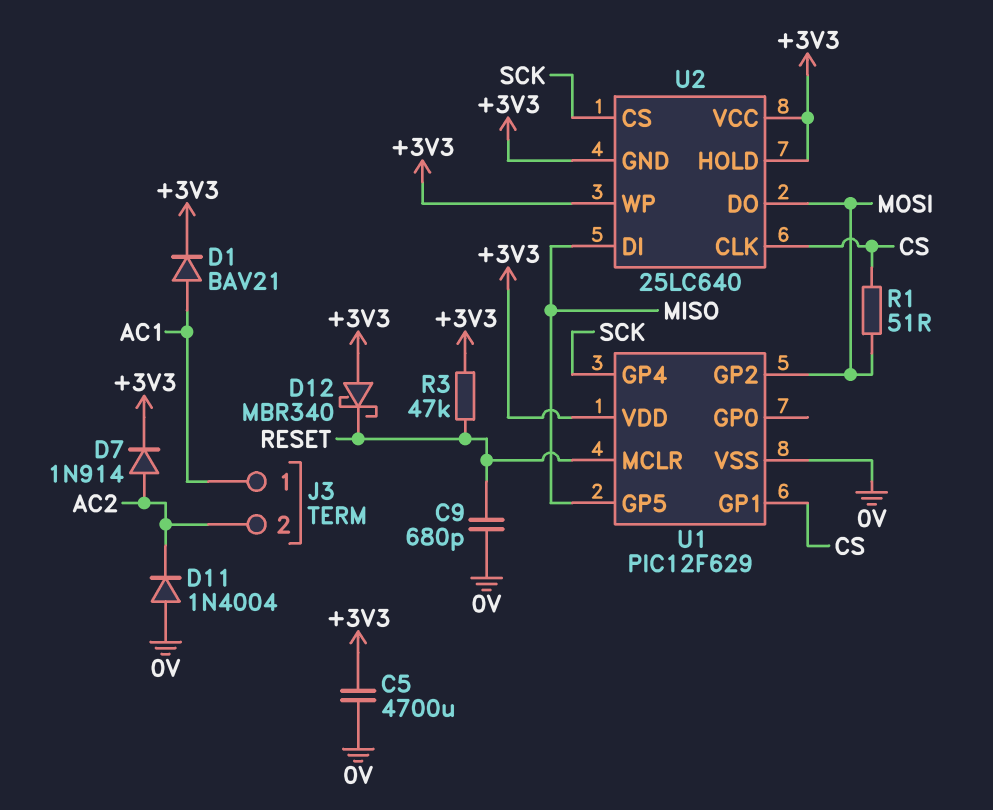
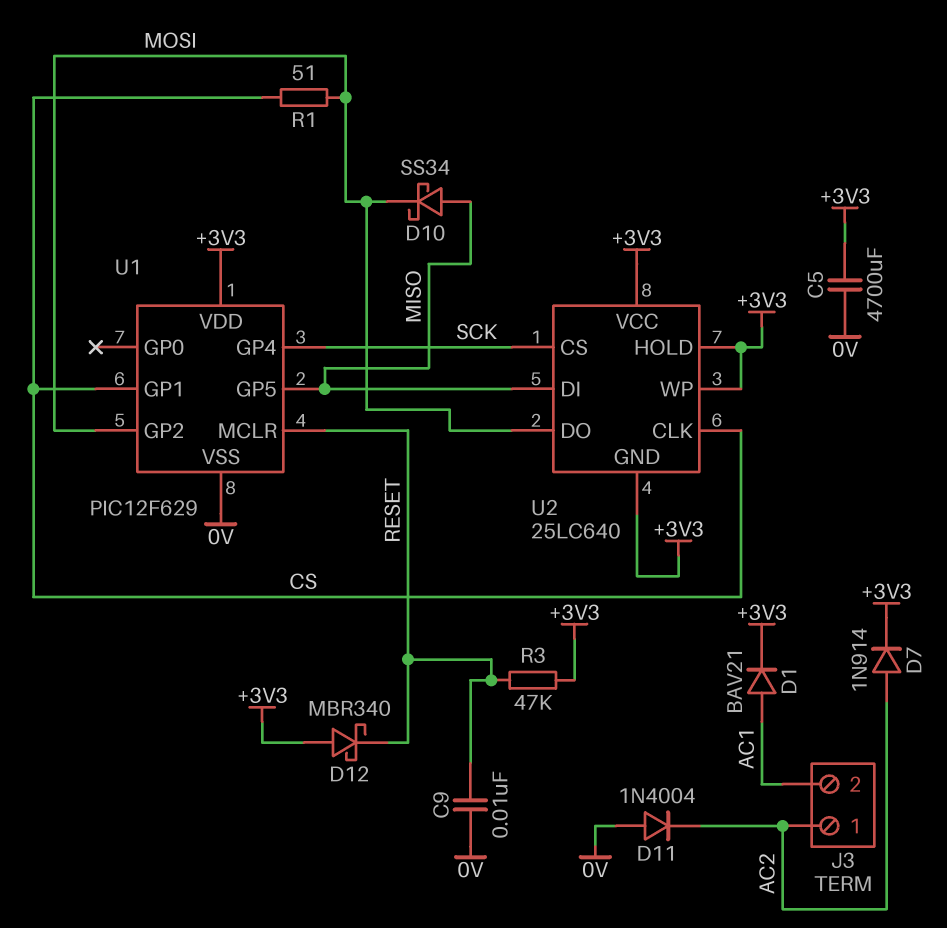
C9: 680pF (0V, RESET) -> 10nF (0V, RESET)
D10: none -> schottky SS34 (A MISO, K MOSI)
J3 pin 1: AC1 -> AC2
J3 pin 2: AC2 -> AC1

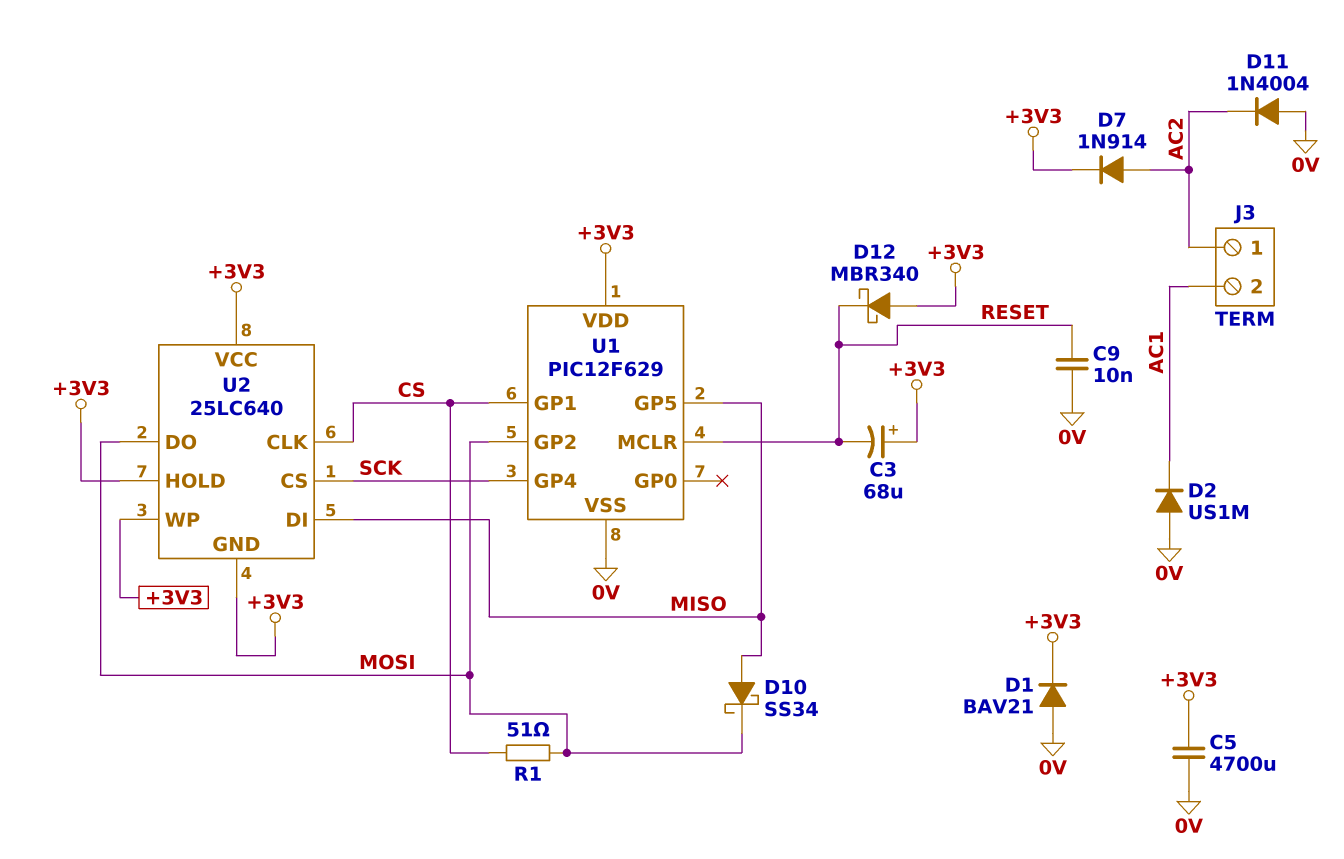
C3: none -> 68uF (plus +3V3, minus RESET)
D1: diode BAV21 (A AC1, K +3V3) -> diode BAV21 (A 0V, K +3V3)
D2: none -> diode US1M (A 0V, K AC1)
R3: 47k (+3V3, RESET) -> none

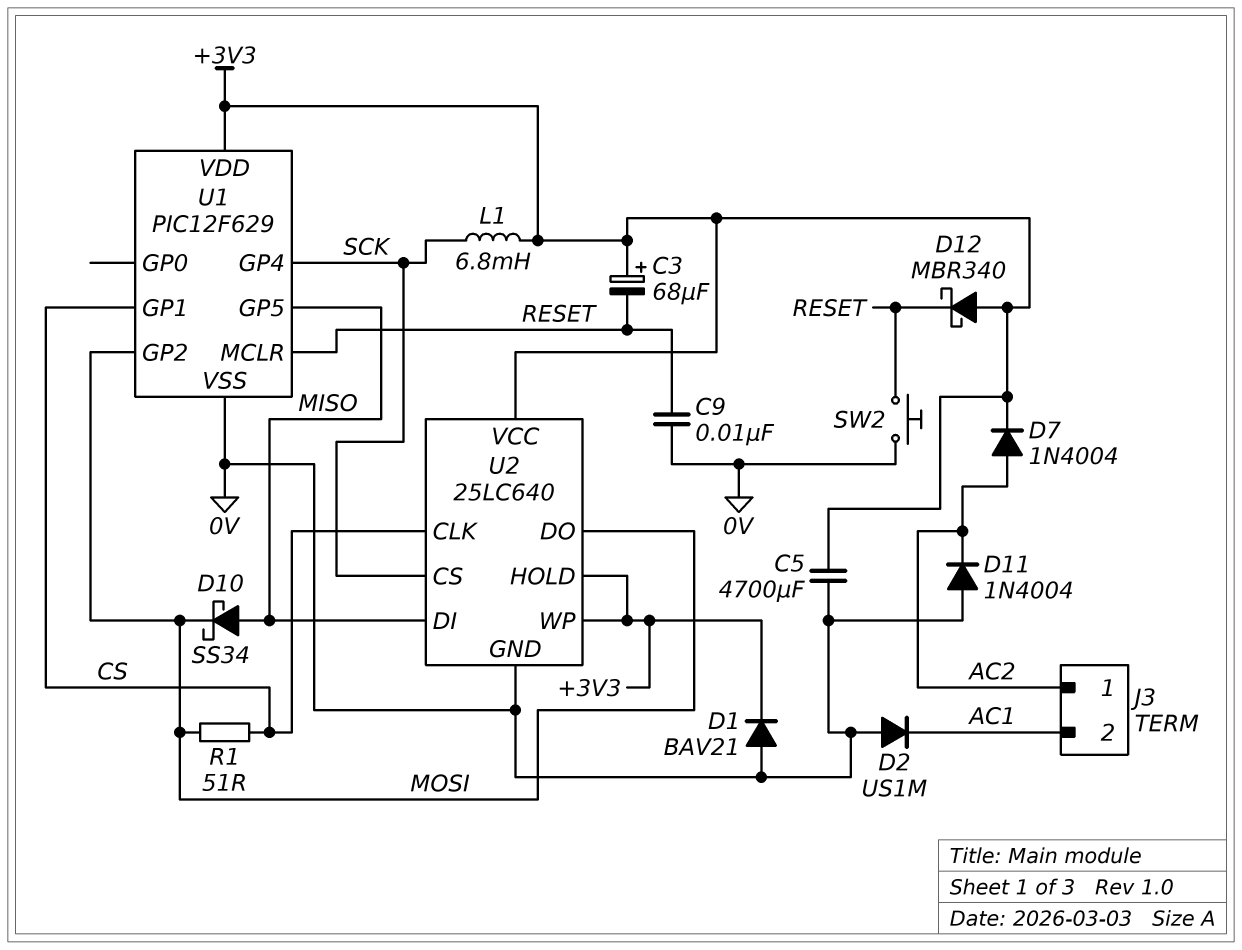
D7: diode 1N914 (A AC2, K +3V3) -> diode 1N4004 (A AC2, K +3V3)
L1: none -> 6.8mH (+3V3, SCK)
SW2: none -> button (0V, RESET)
U2 pin GND: +3V3 -> 0V

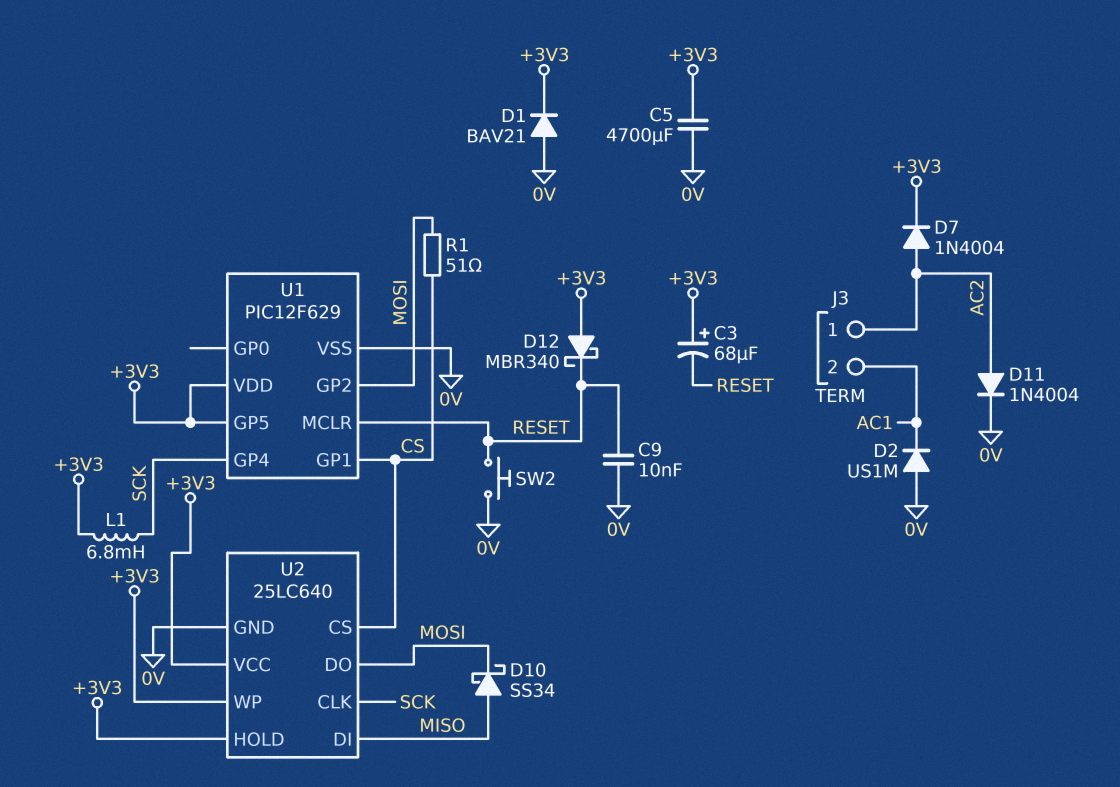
D11: diode 1N4004 (A 0V, K AC2) -> diode 1N4004 (A AC2, K 0V)
U1 pin GP5: MISO -> +3V3
U2 pin CLK: CS -> SCK
U2 pin CS: SCK -> CS

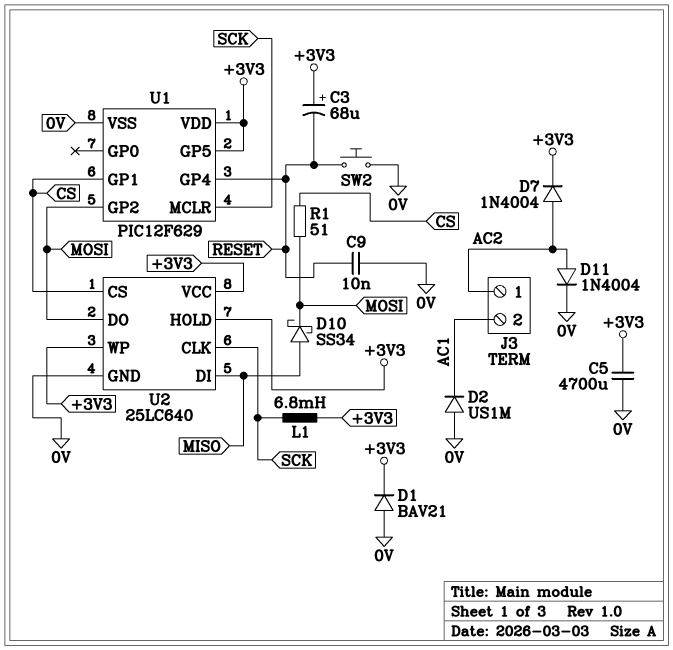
D12: schottky MBR340 (A +3V3, K RESET) -> none
U1 pin GP4: SCK -> RESET
U1 pin MCLR: RESET -> SCK

